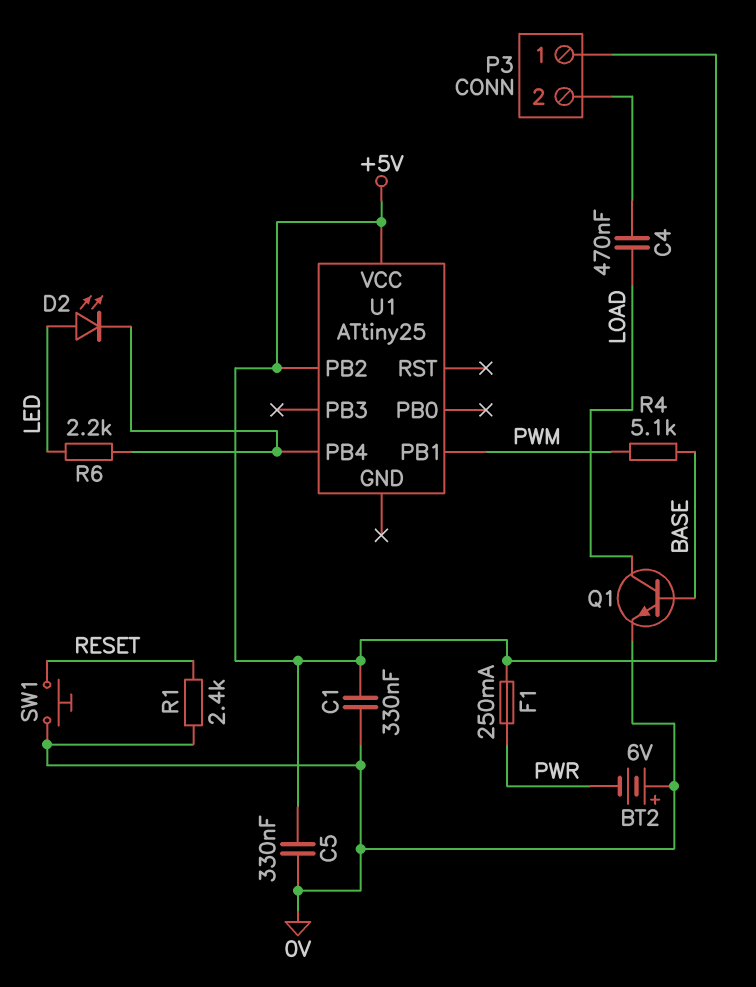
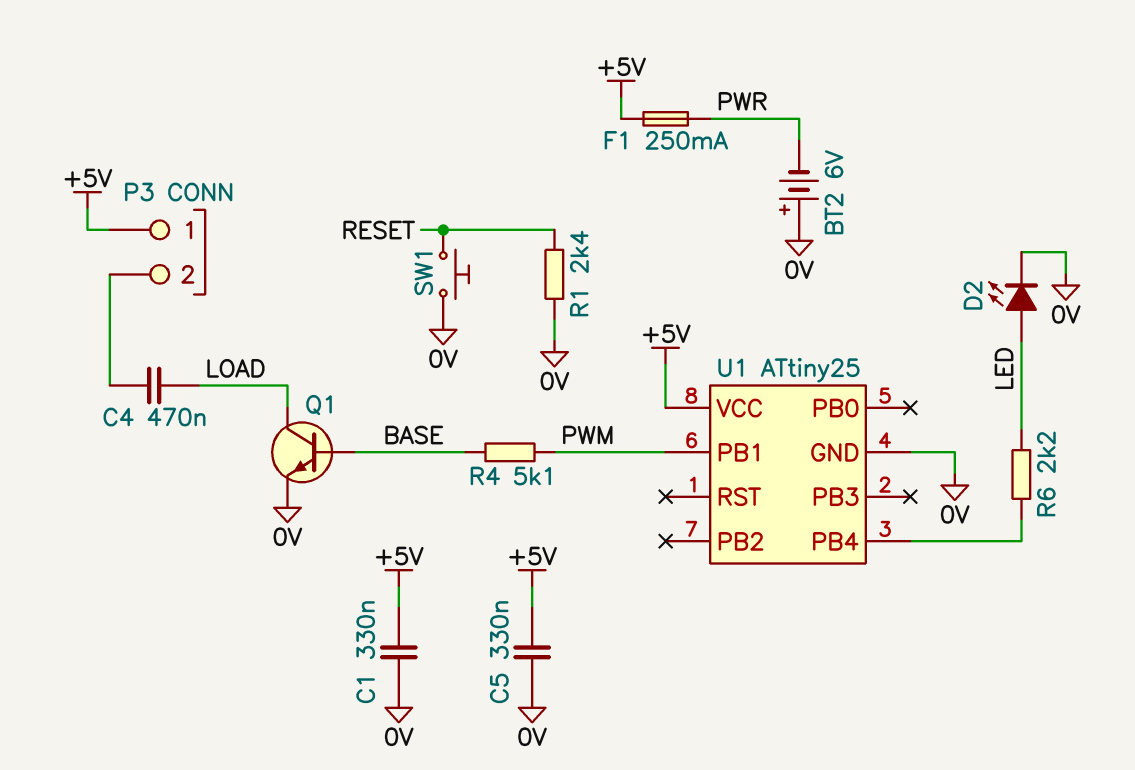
D2: LED (A LED, K U1/PB4) -> LED (A LED, K 0V)
U1 pin GND: none -> 0V
U1 pin PB2: +5V -> none

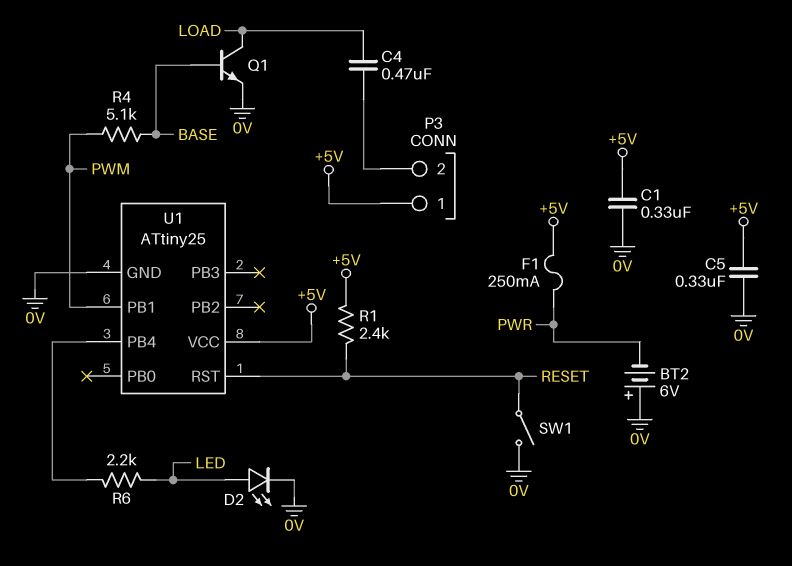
R1: 2.4k (0V, RESET) -> 2.4k (+5V, RESET)
SW1: button (0V, RESET) -> switch (0V, RESET)
U1 pin RST: none -> RESET

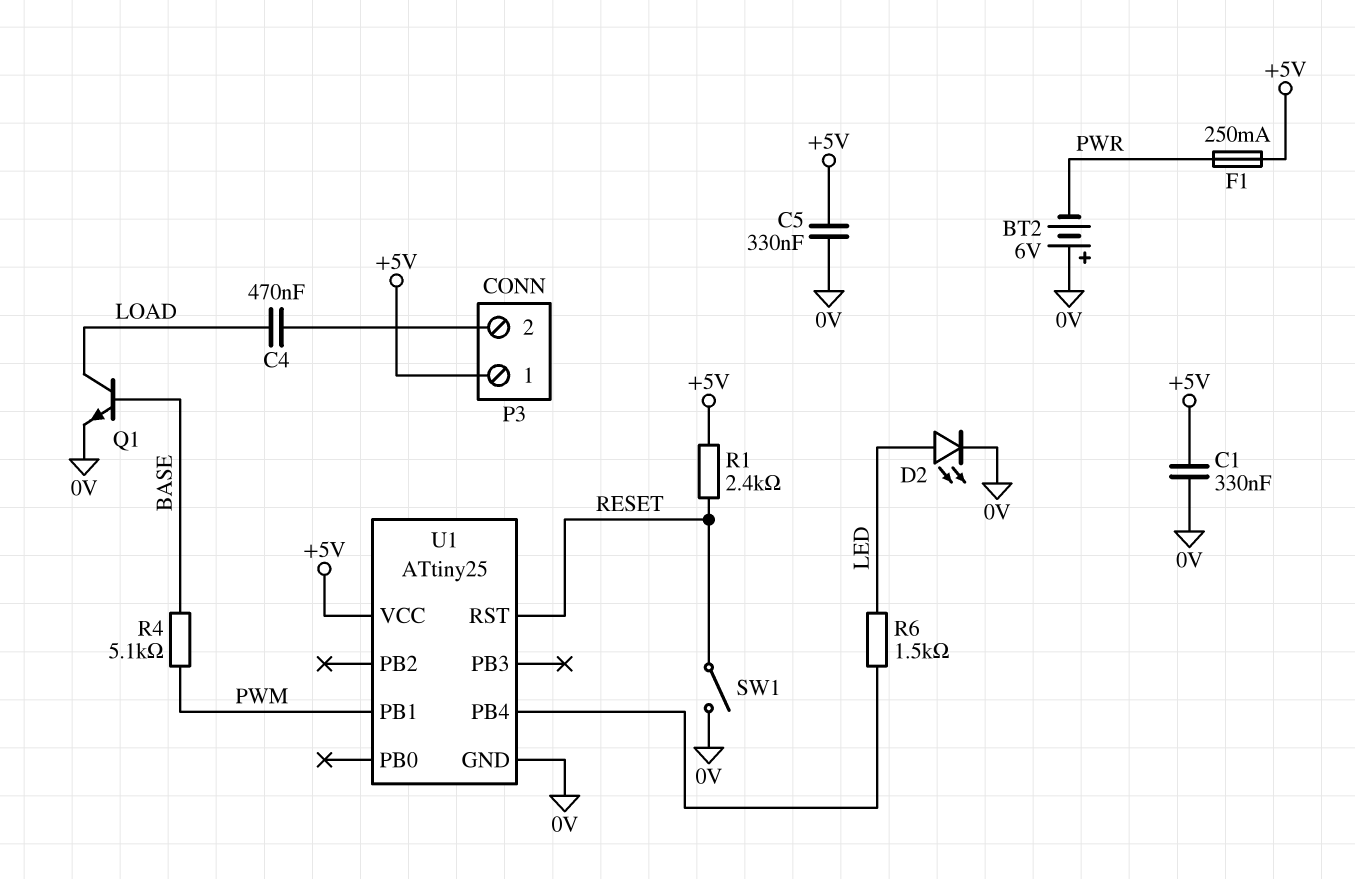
R6: 2.2k (LED, U1/PB4) -> 1.5k (LED, U1/PB4)

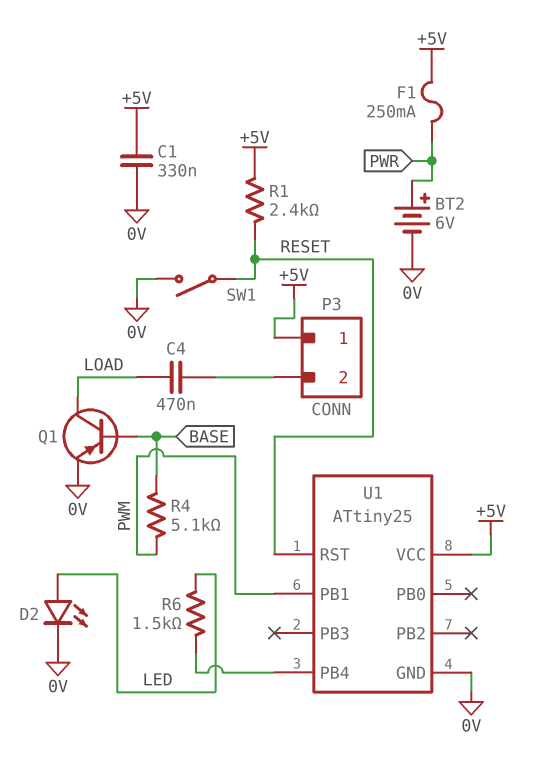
BT2: 6V (plus 0V, minus PWR) -> 6V (plus PWR, minus 0V)
C5: 330nF (+5V, 0V) -> none
Q1: NPN (B BASE, C LOAD, E 0V) -> PNP (B BASE, C LOAD, E 0V)

